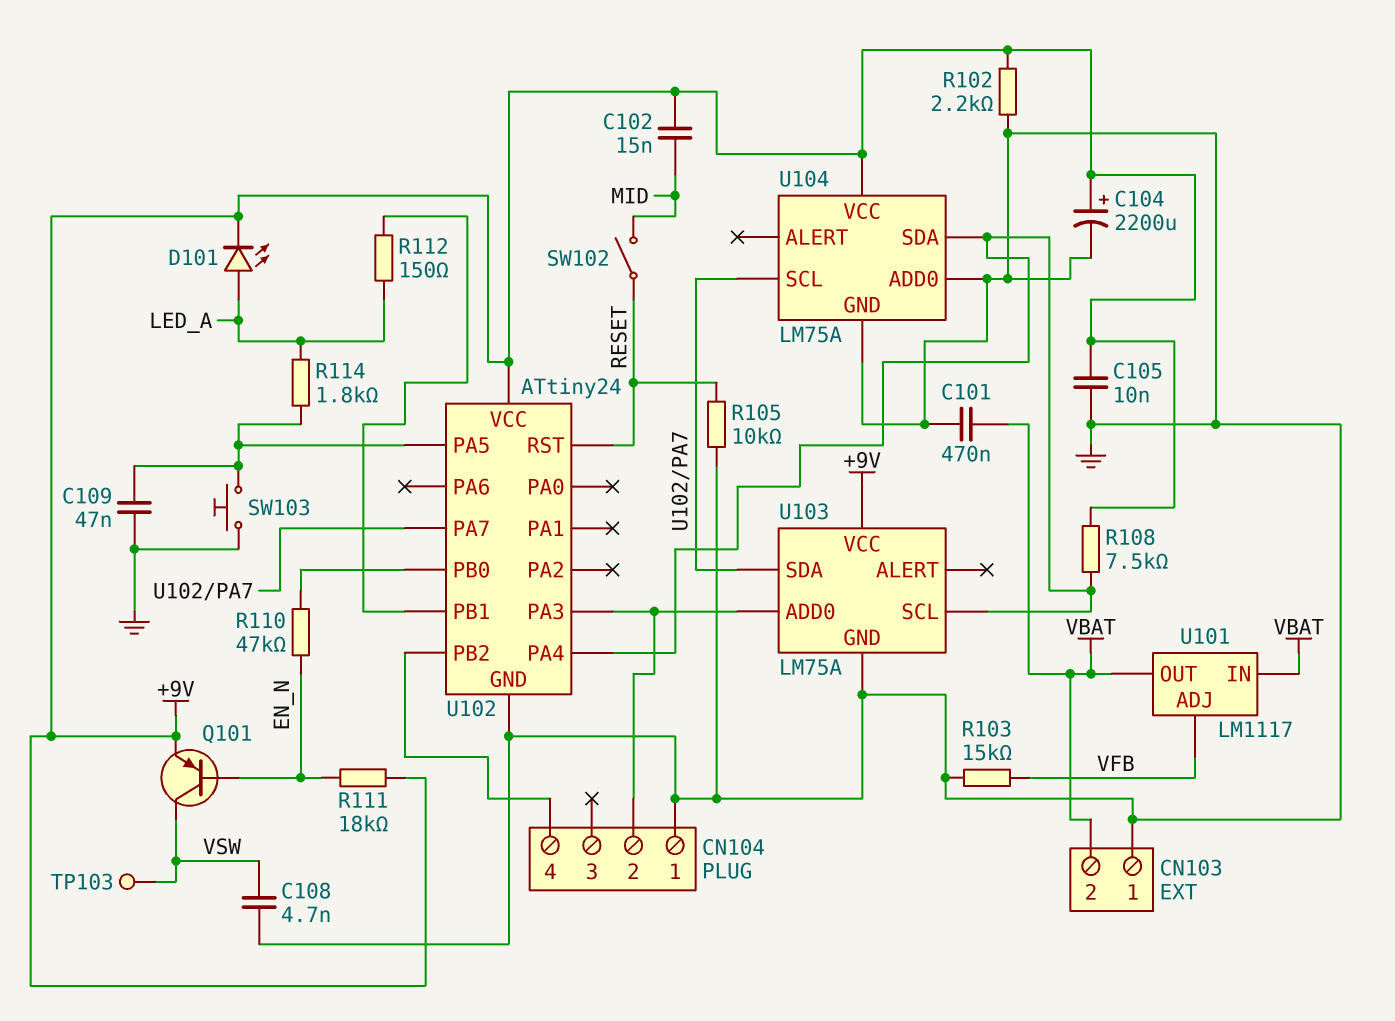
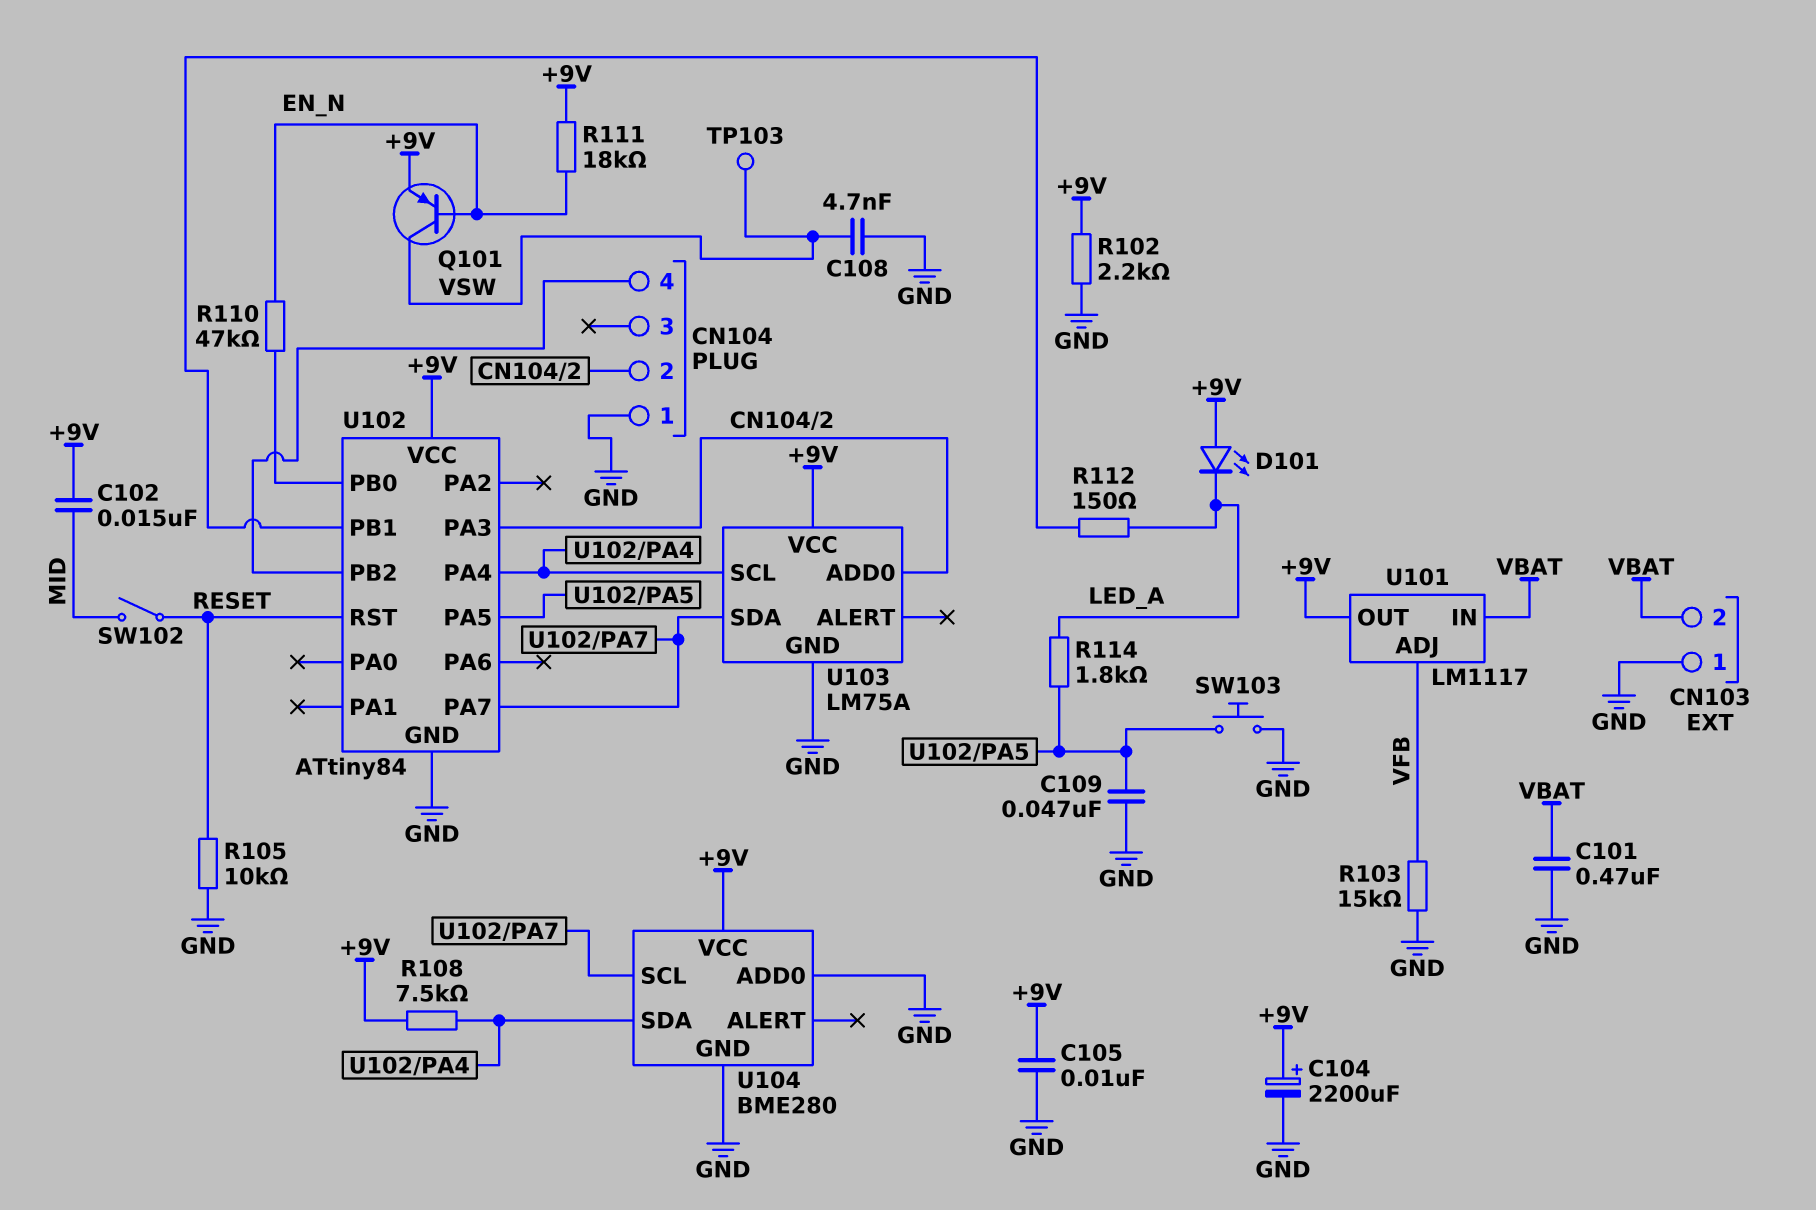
D101: LED (A LED_A, K +9V) -> LED (A +9V, K LED_A)
U101 pin OUT: VBAT -> +9V
U102: ATtiny24 -> ATtiny84
U104: LM75A -> BME280

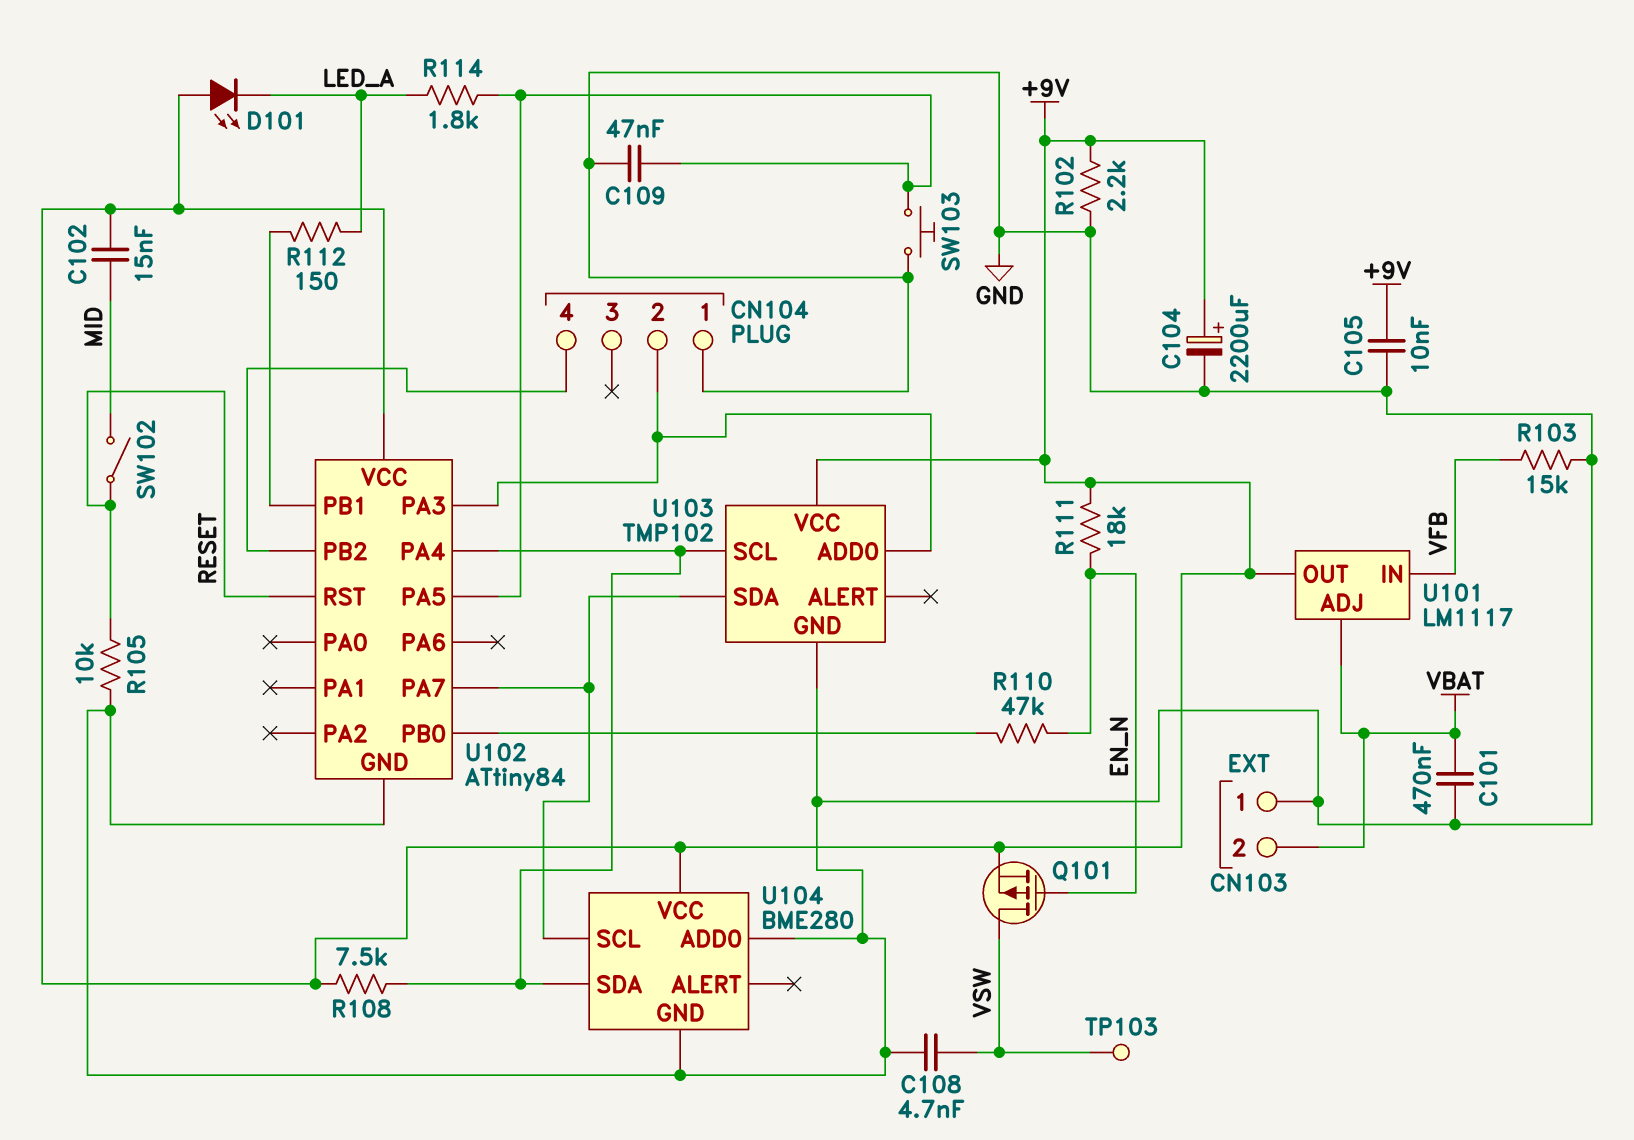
Q101: PNP (B EN_N, C VSW, E +9V) -> PMOS (G EN_N, D VSW, S +9V)
U101 pin ADJ: VFB -> VBAT
U101 pin IN: VBAT -> VFB
U103: LM75A -> TMP102

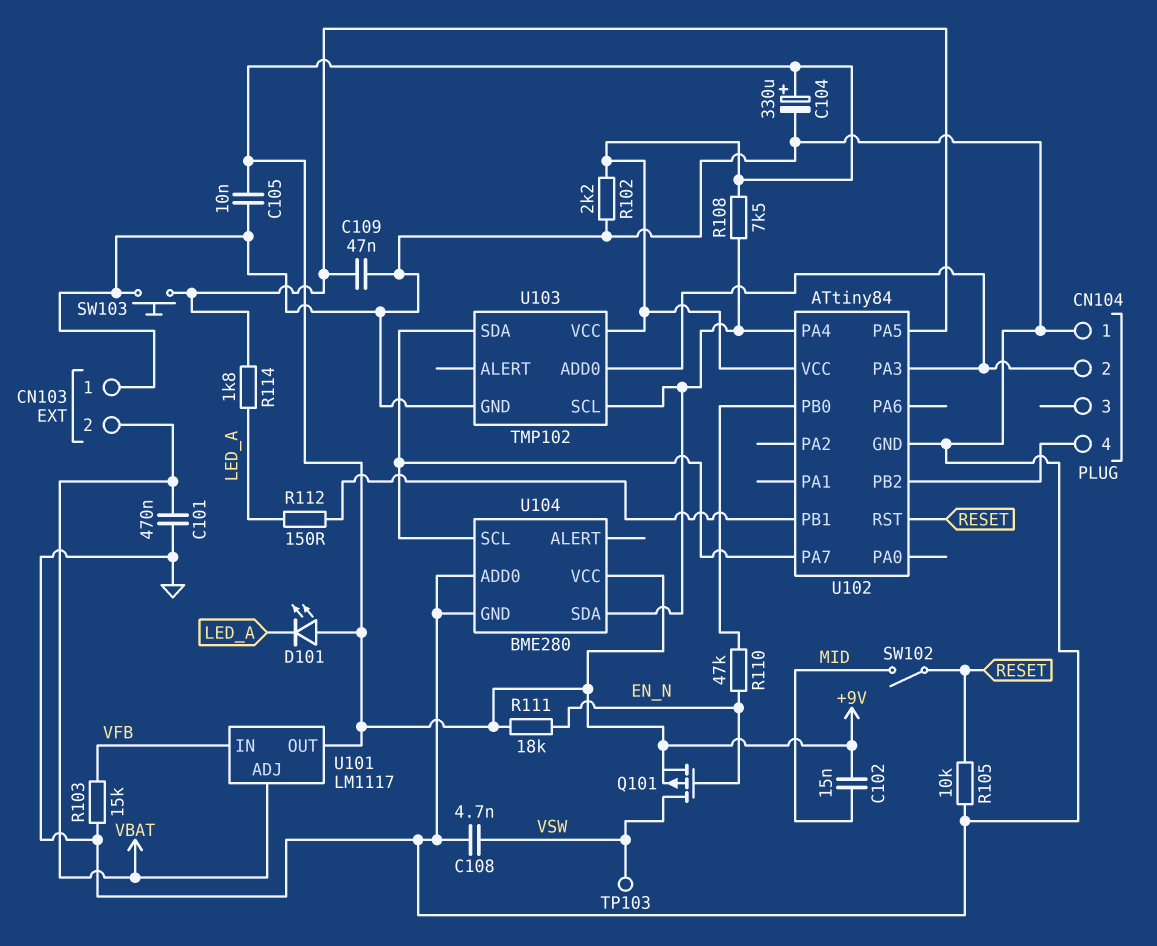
C104: 2200uF (plus +9V, minus GND) -> 330uF (plus +9V, minus GND)

